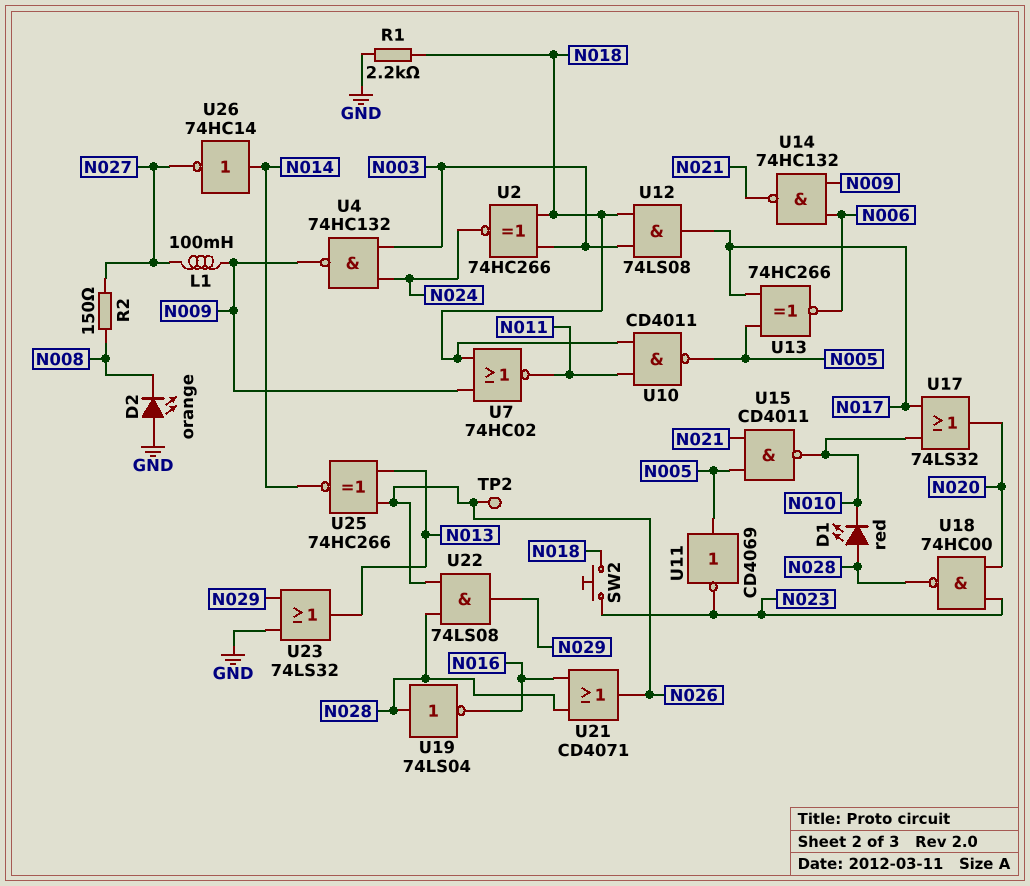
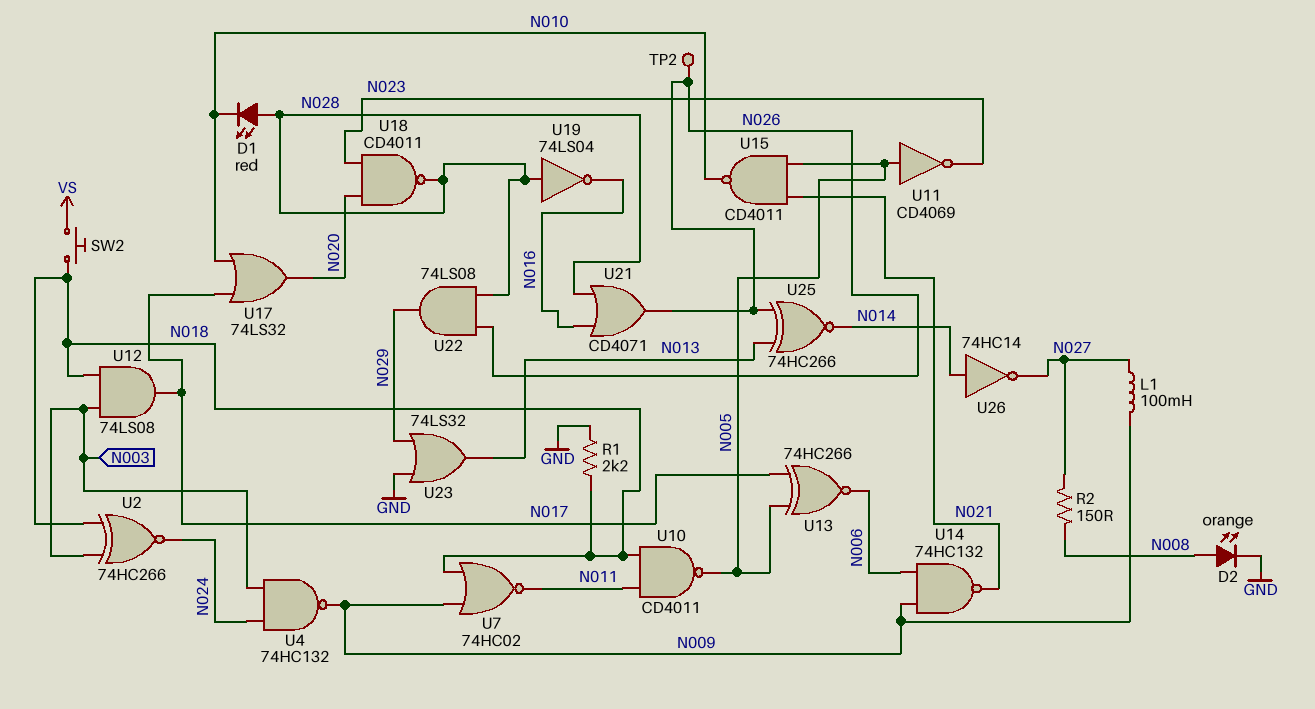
D2: LED orange (A GND, K N008) -> LED orange (A N008, K GND)
SW2: button (N018, N023) -> button (N018, VS)
U18: NAND 74HC00 (in N020, in N023, out N028) -> NAND CD4011 (in N020, in N023, out N028)

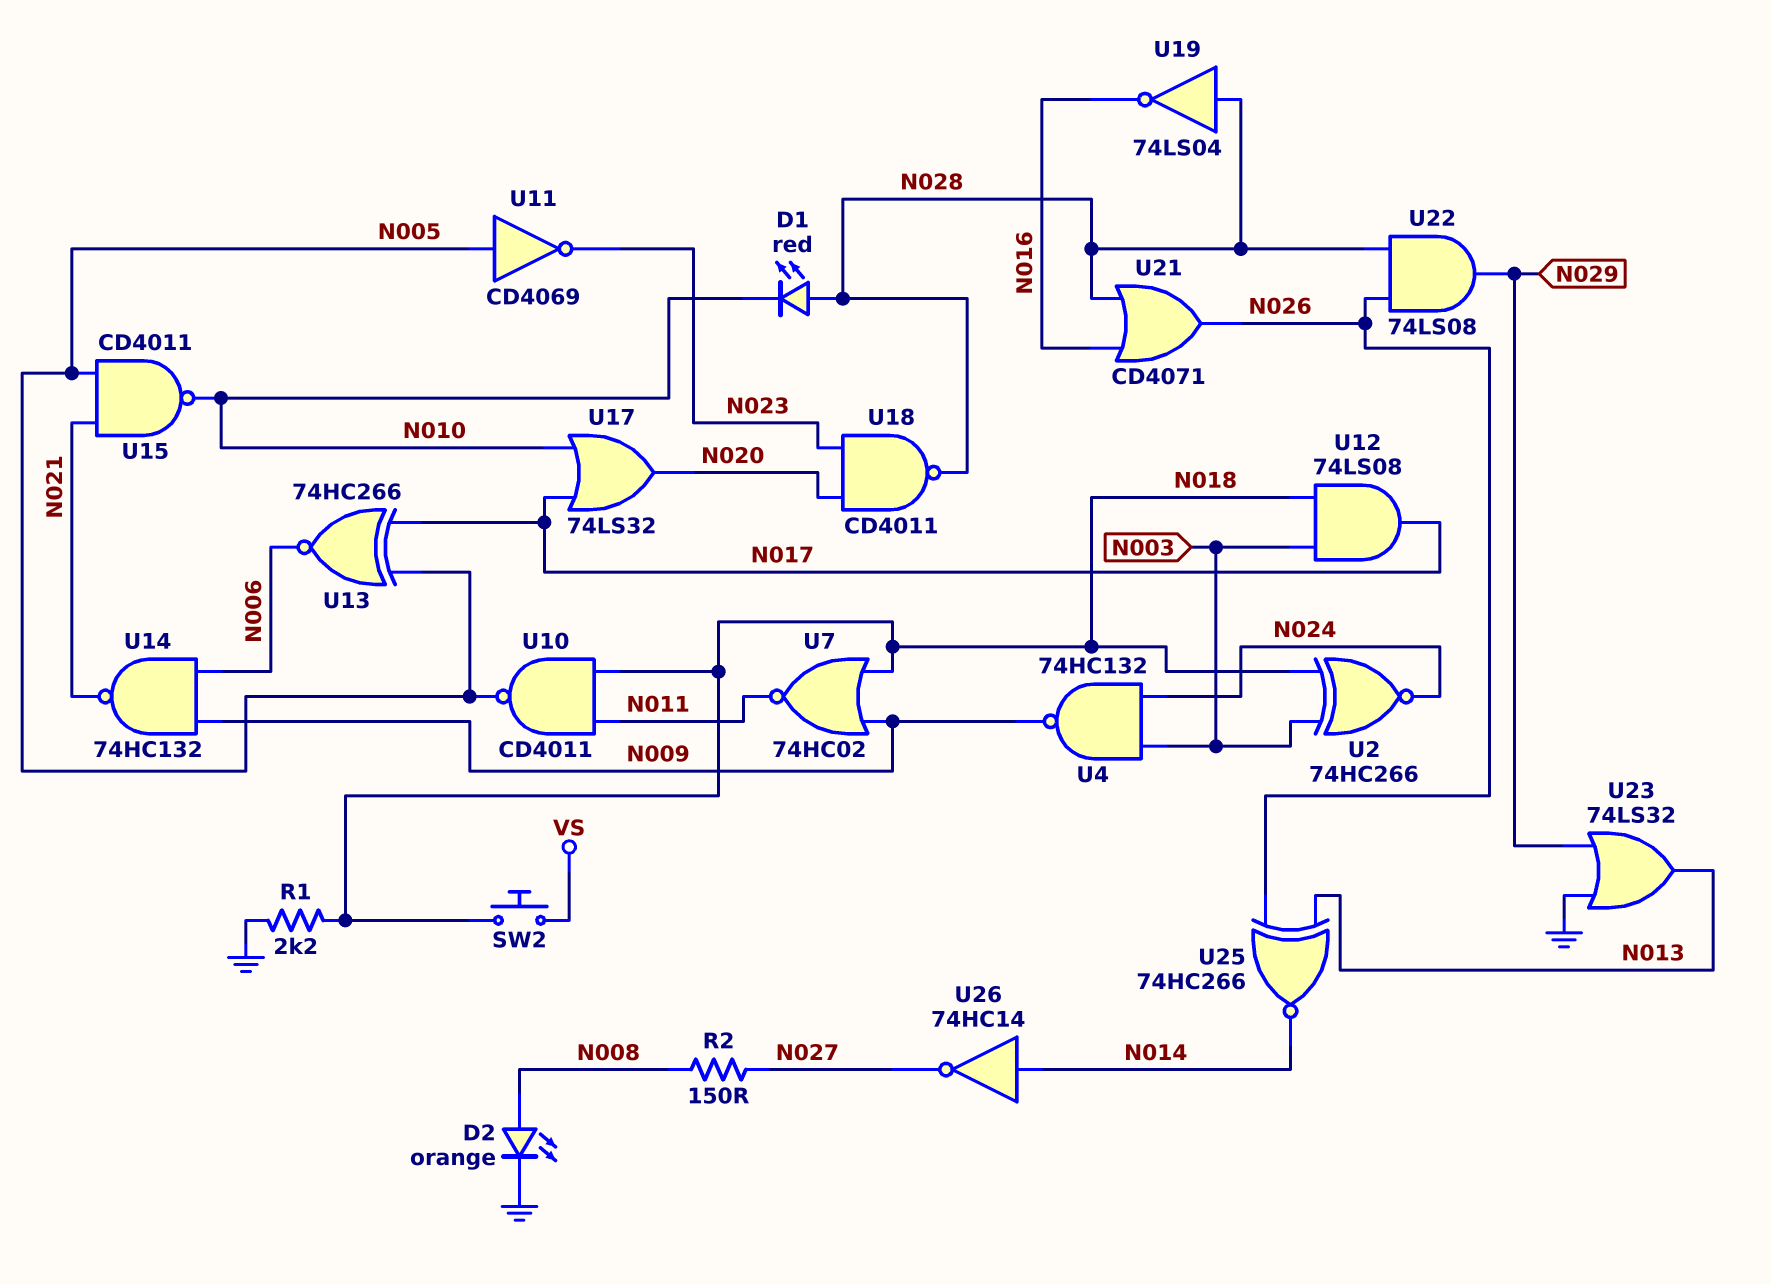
L1: 100mH (N009, N027) -> none
TP2: test point (N026) -> none

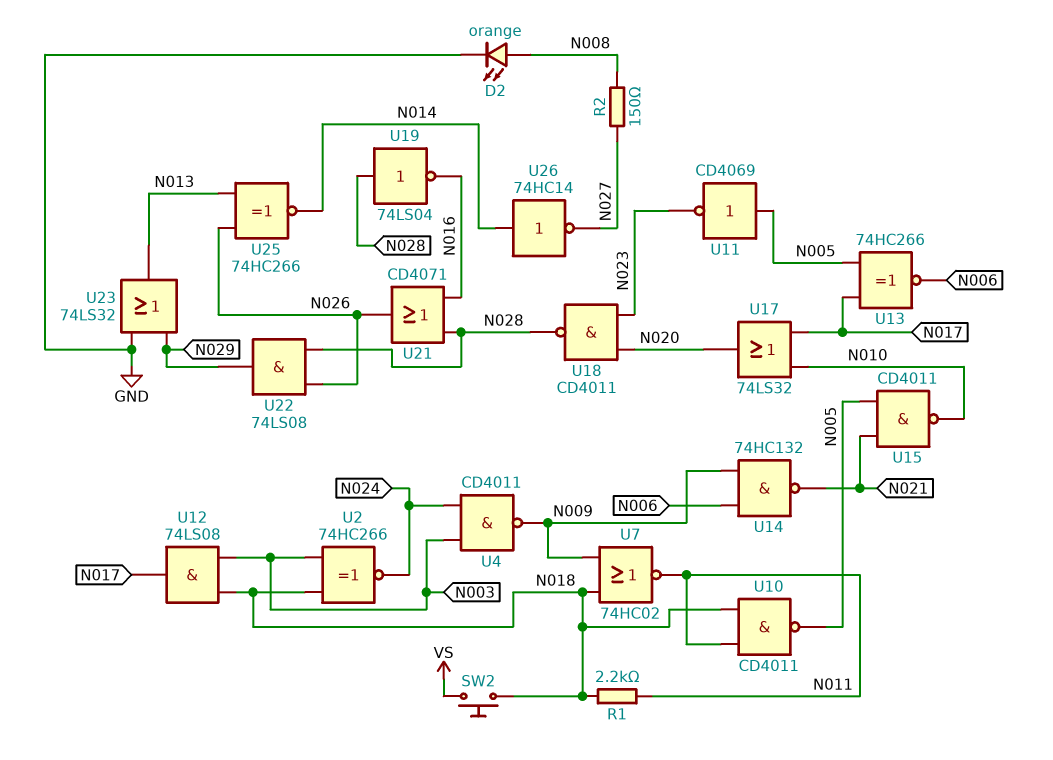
D1: LED red (A N028, K N010) -> none
R1: 2.2k (GND, N018) -> 2.2k (N011, N018)
U4: NAND 74HC132 (in N003, in N024, out N009) -> NAND CD4011 (in N003, in N024, out N009)

